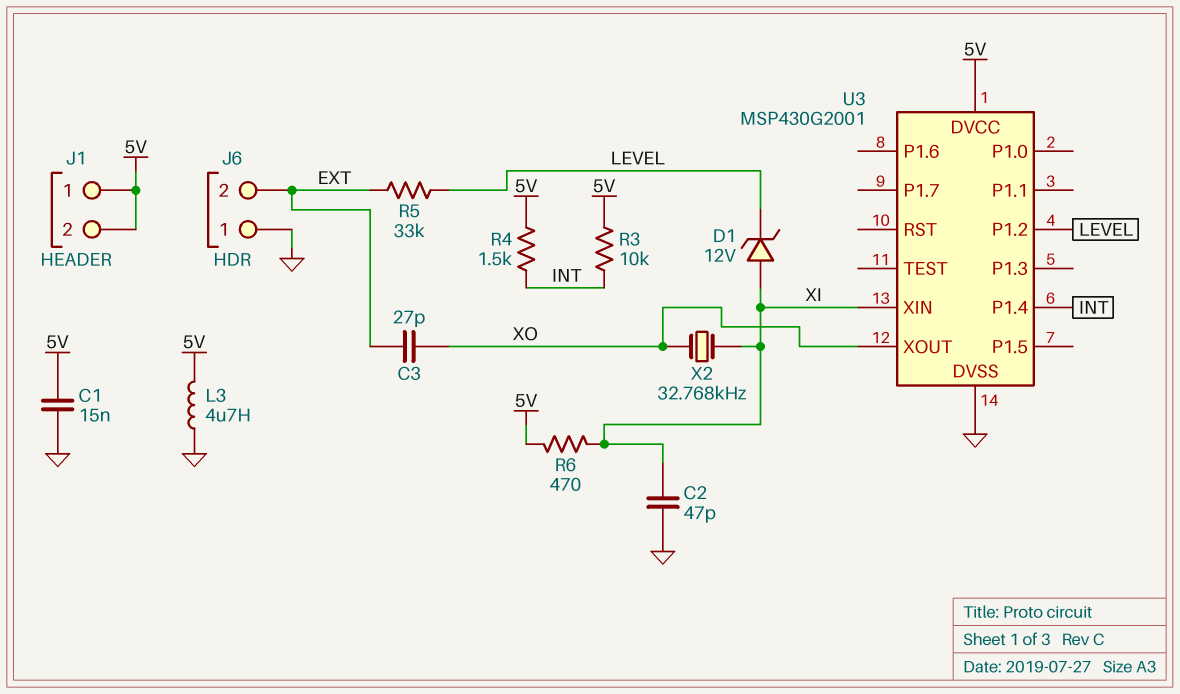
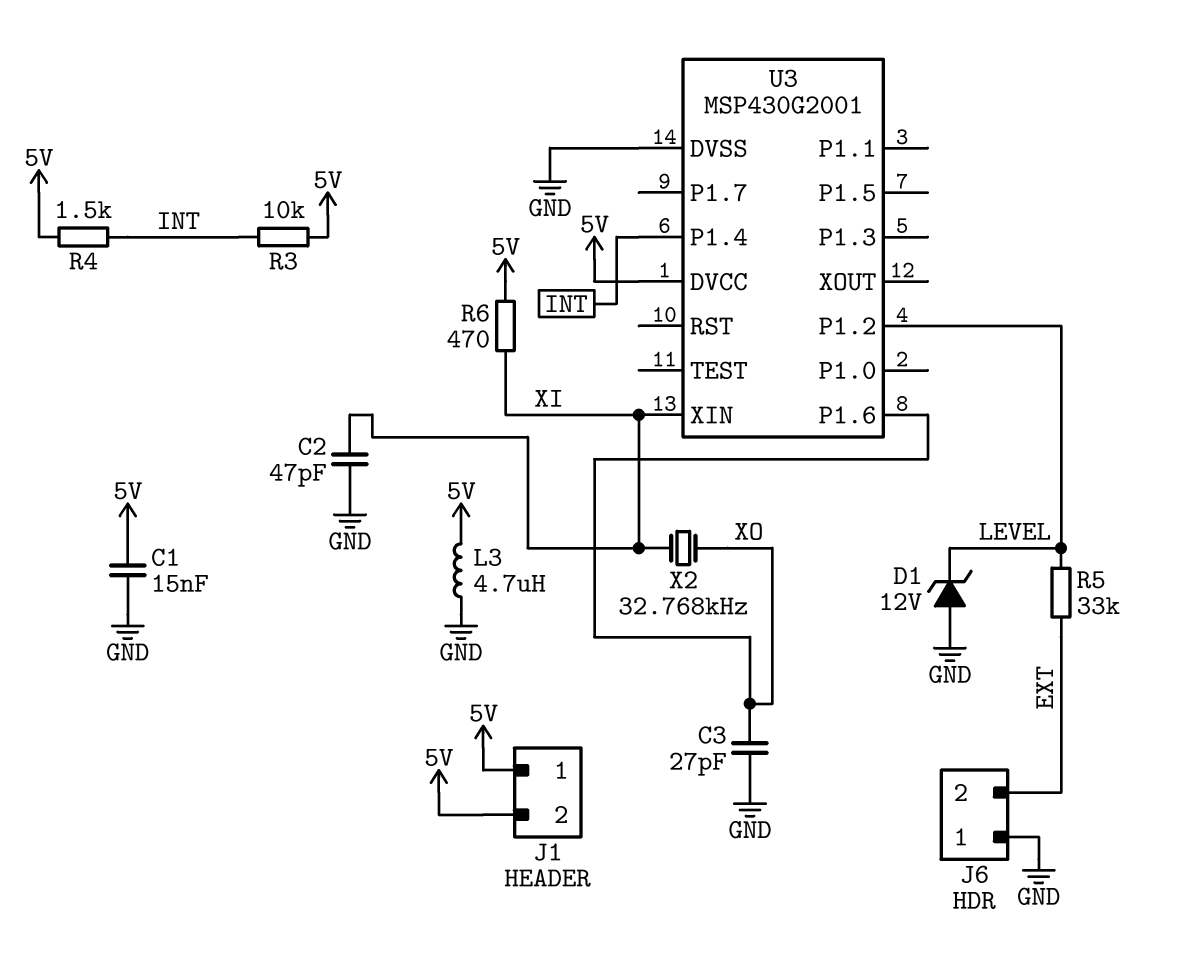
C3: 27pF (EXT, XO) -> 27pF (GND, XO)
D1: zener 12V (A XI, K LEVEL) -> zener 12V (A GND, K LEVEL)
U3 pin P1.6: none -> XO
U3 pin XOUT: XO -> none

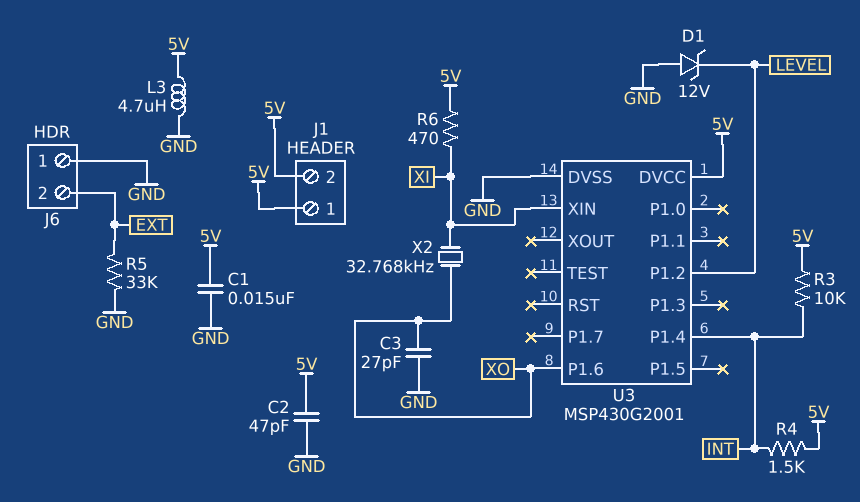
C2: 47pF (GND, XI) -> 47pF (5V, GND)
R5: 33k (EXT, LEVEL) -> 33k (EXT, GND)

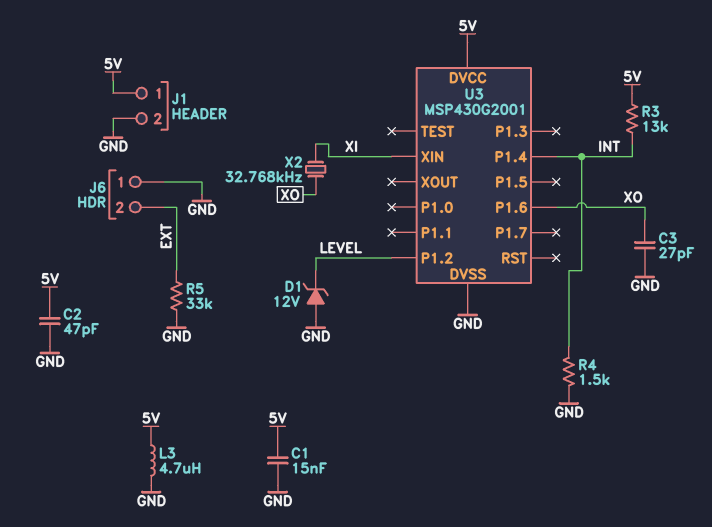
J1 pin 2: 5V -> GND
R3: 10k (5V, INT) -> 13k (5V, INT)
R4: 1.5k (5V, INT) -> 1.5k (GND, INT)
R6: 470 (5V, XI) -> none

